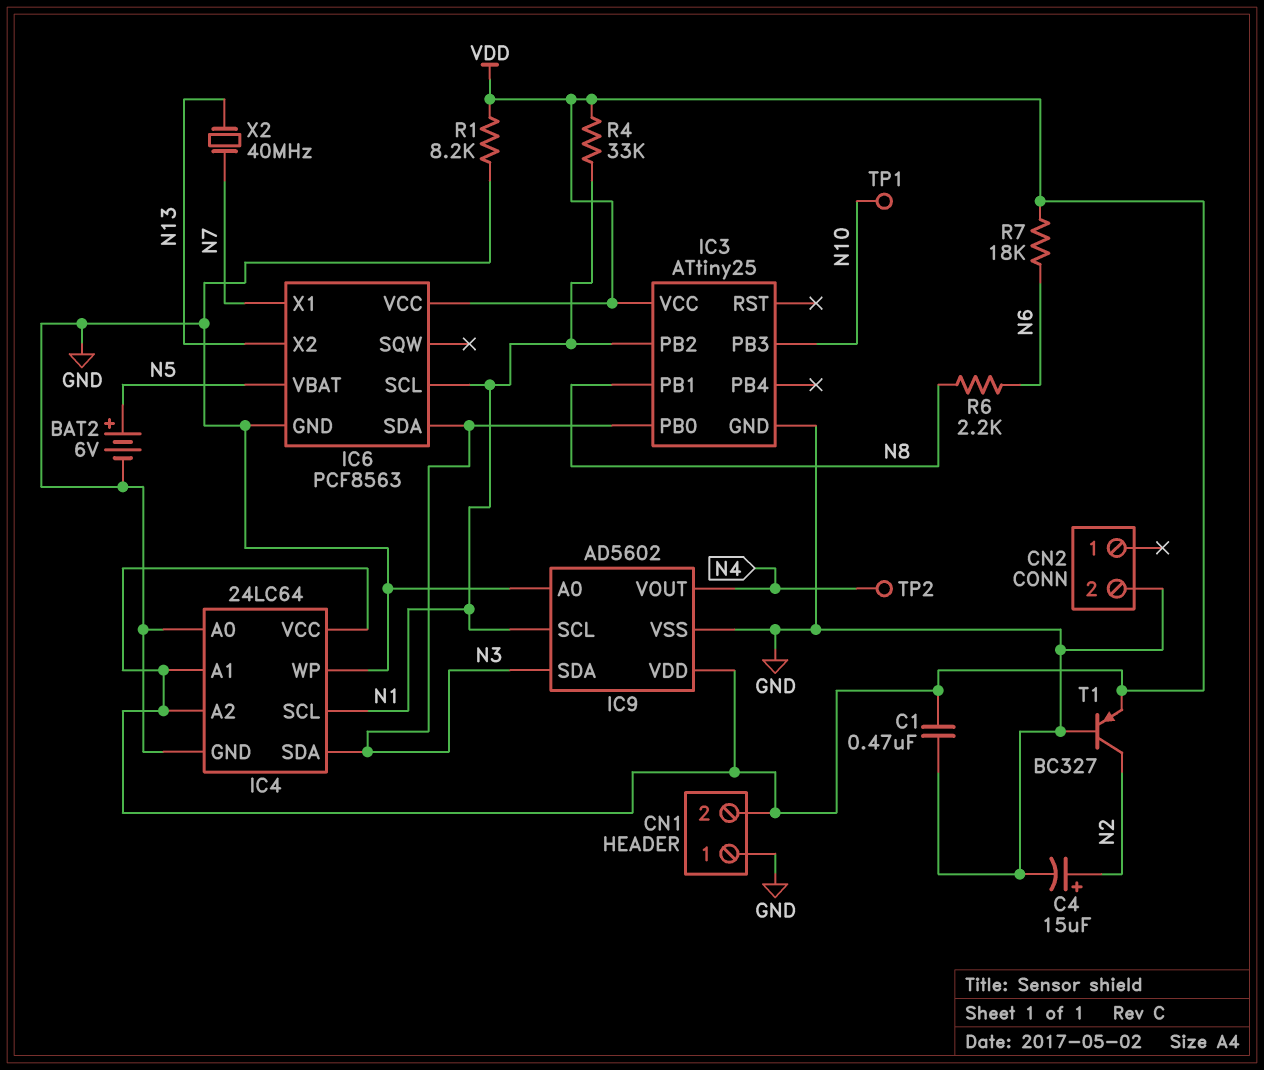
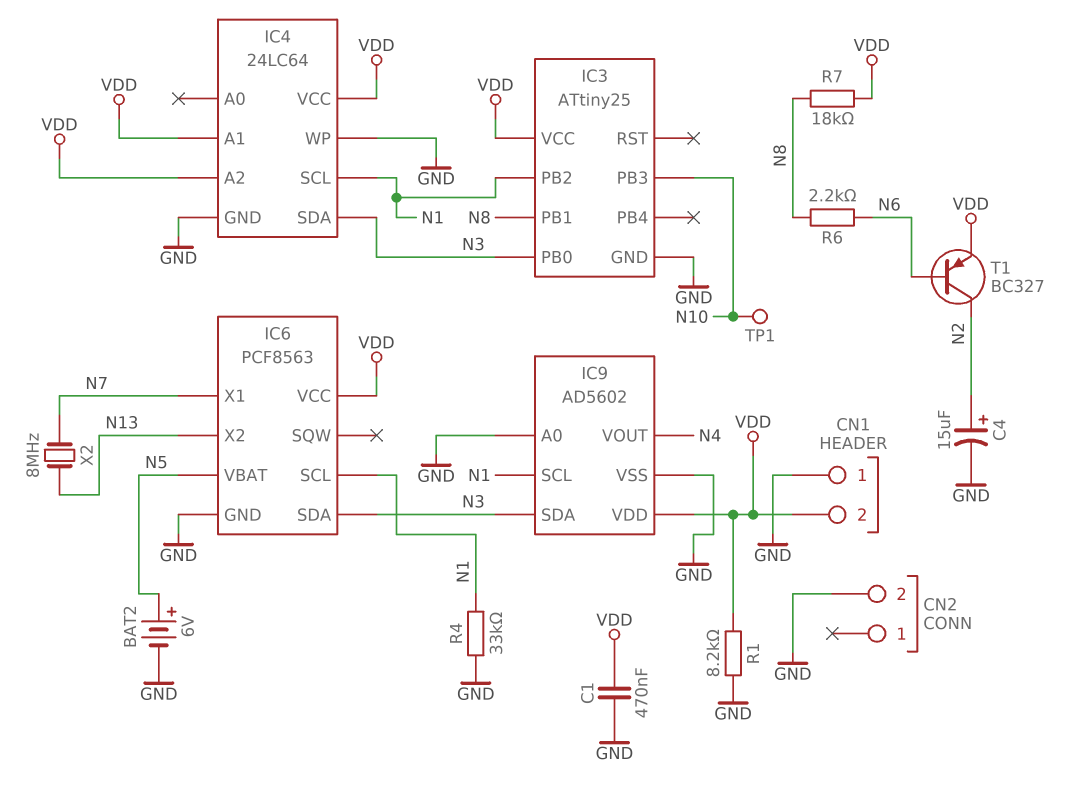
IC4 pin A0: GND -> none
R4: 33k (N1, VDD) -> 33k (GND, N1)
R7: 18k (N6, VDD) -> 18k (N8, VDD)
T1: PNP BC327 (B GND, C N2, E VDD) -> PNP BC327 (B N6, C N2, E VDD)
TP2: test point (N4) -> none
X2: 40MHz (N7, N13) -> 8MHz (N7, N13)

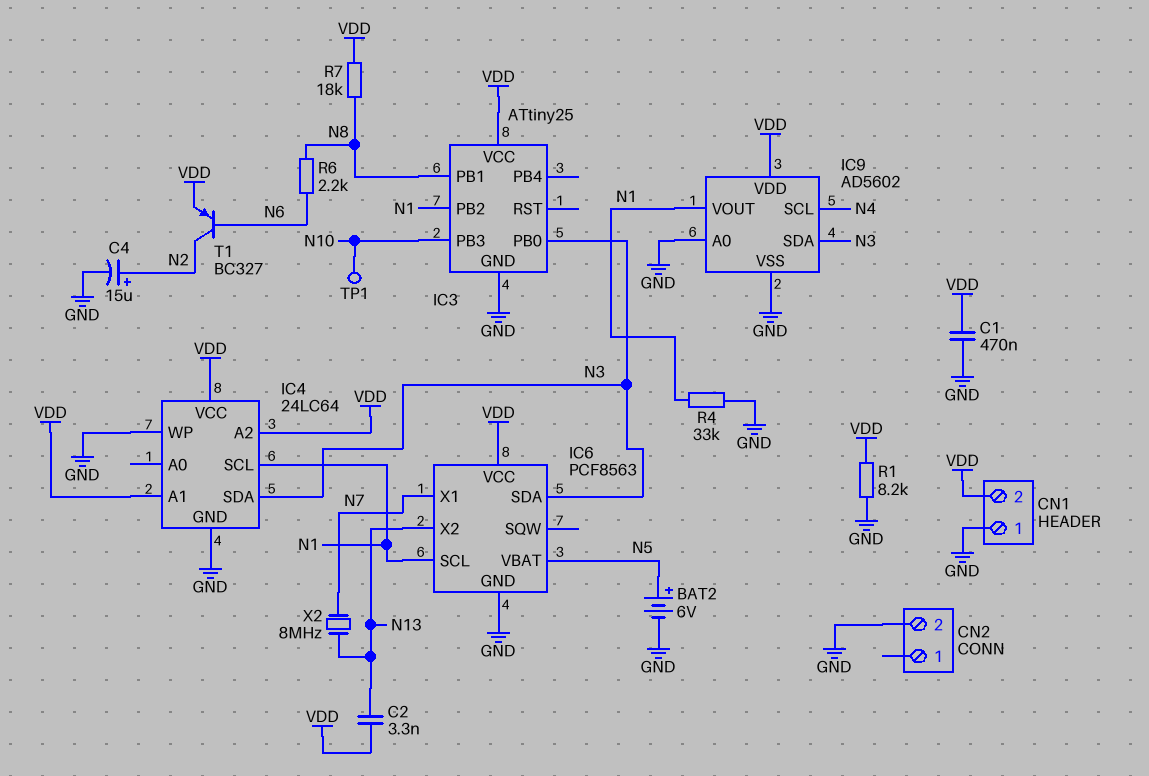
C2: none -> 3.3nF (N13, VDD)
IC9 pin SCL: N1 -> N4
IC9 pin VOUT: N4 -> N1

